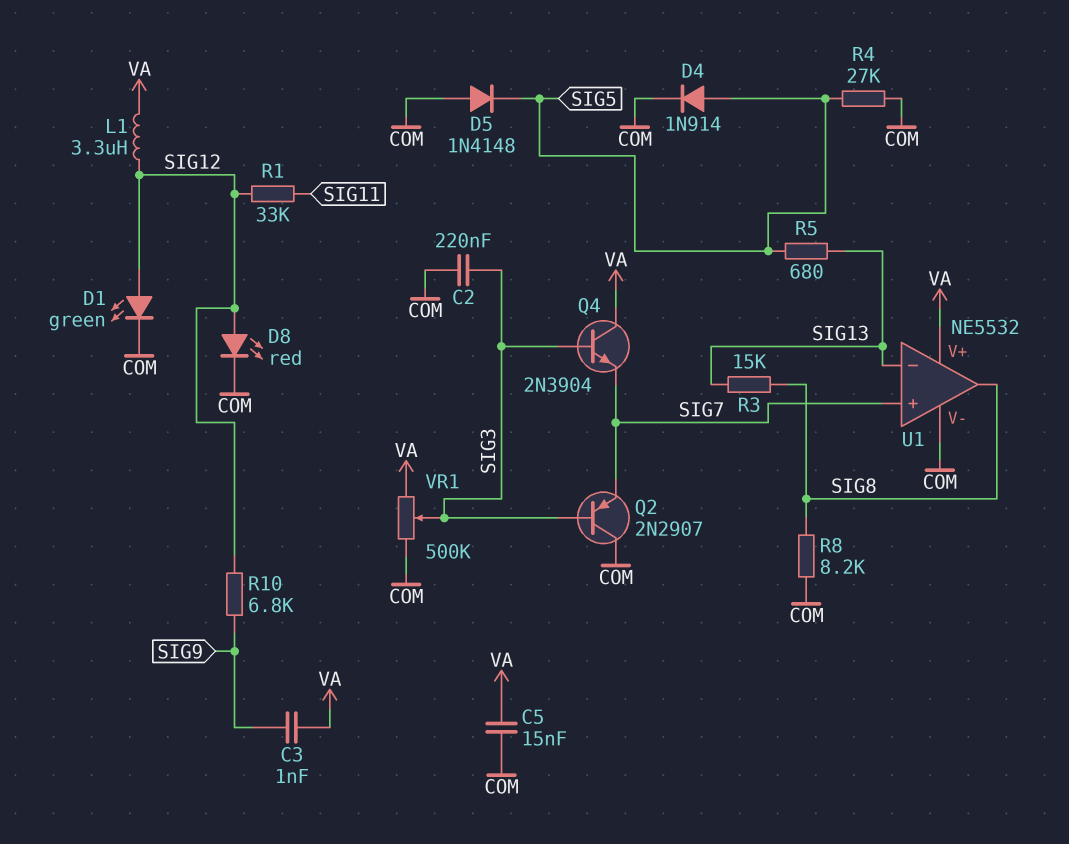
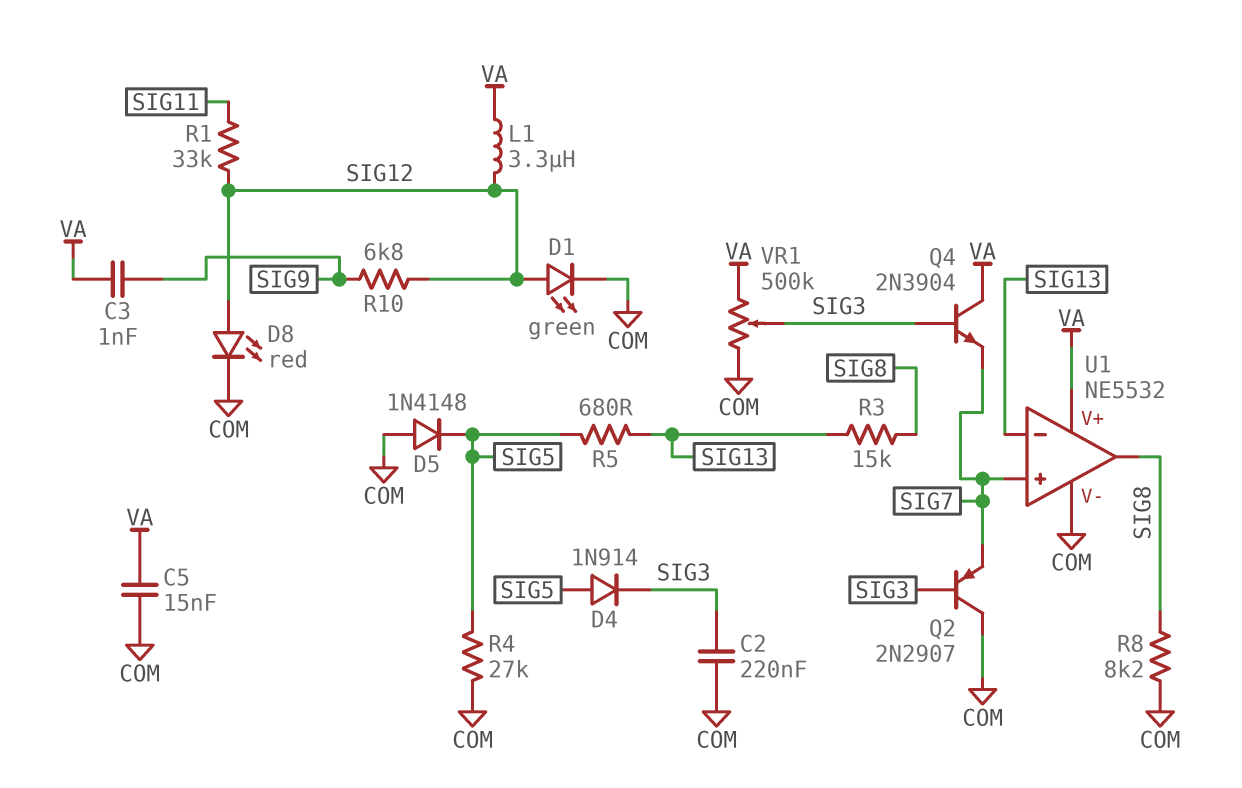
D4: diode 1N914 (A SIG5, K COM) -> diode 1N914 (A SIG5, K SIG3)

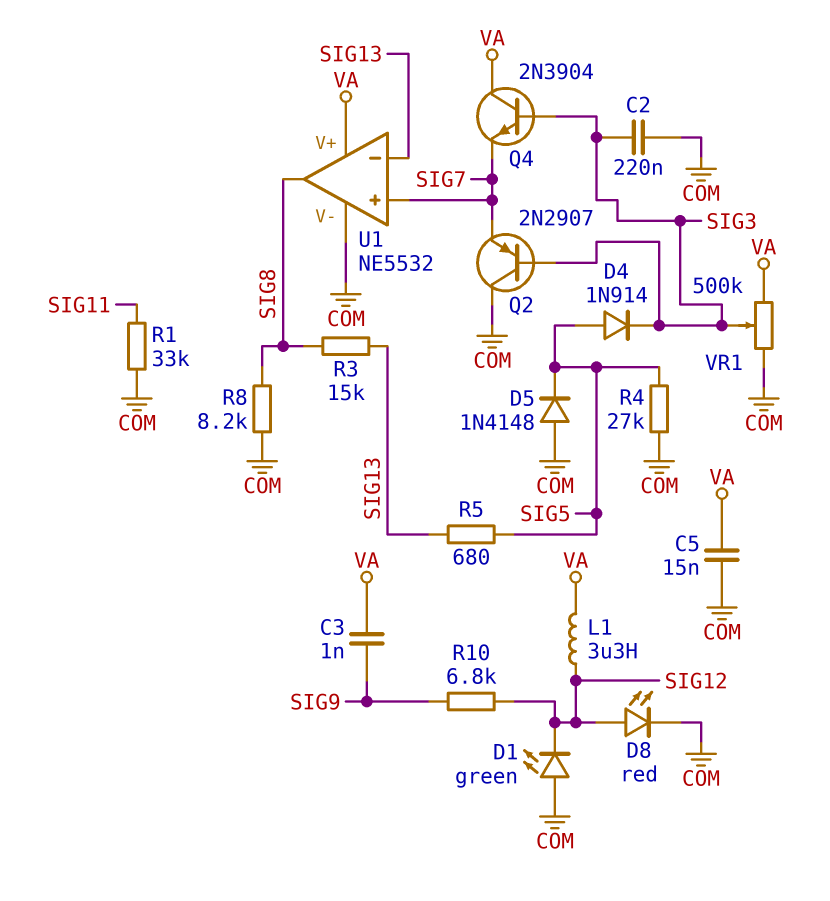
D1: LED green (A SIG12, K COM) -> LED green (A COM, K SIG12)
R1: 33k (SIG11, SIG12) -> 33k (COM, SIG11)

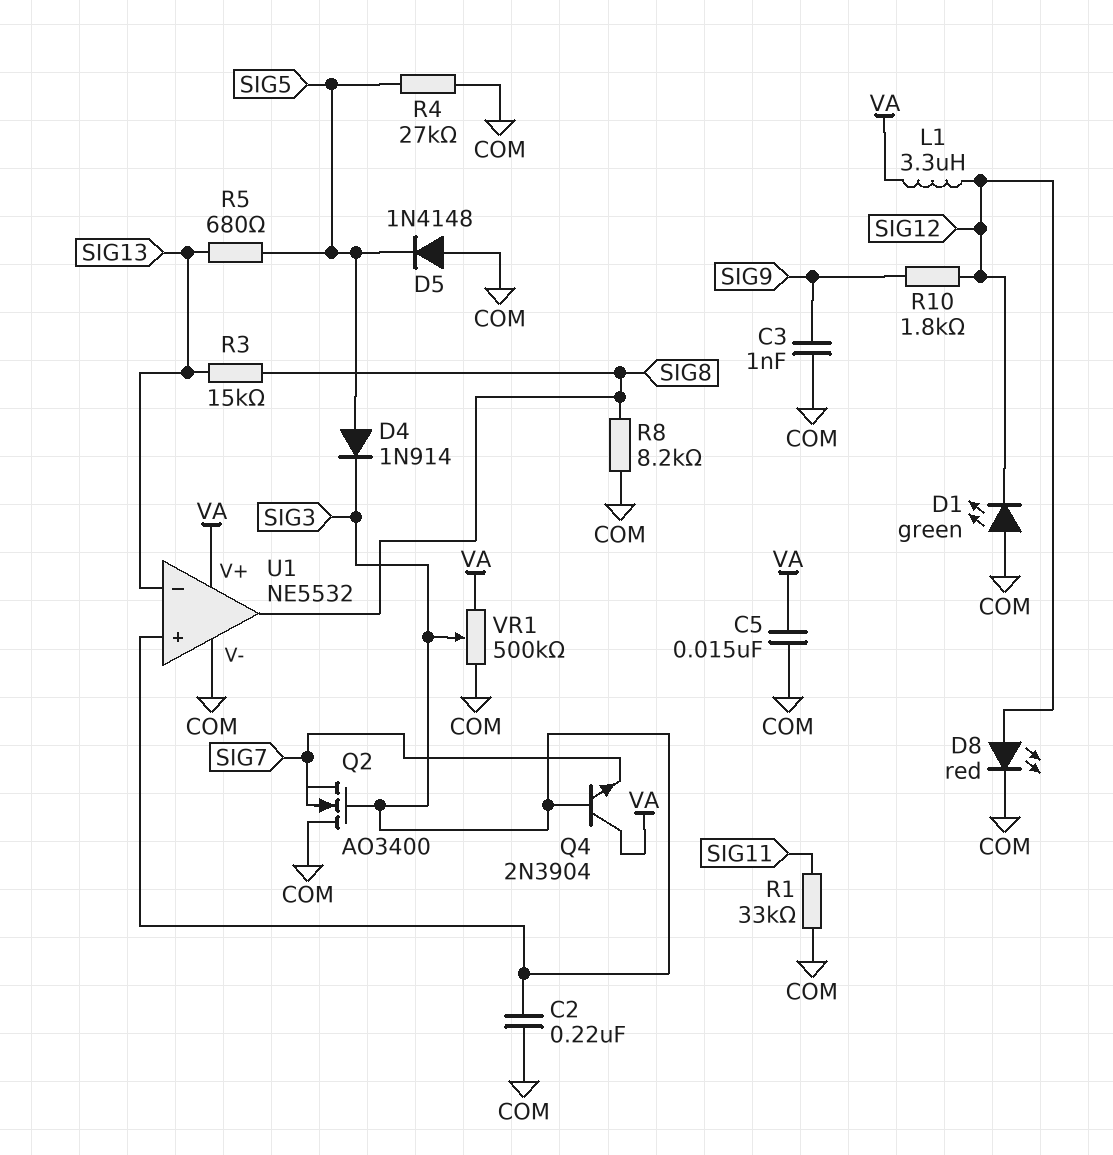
C3: 1nF (SIG9, VA) -> 1nF (COM, SIG9)
Q2: PNP 2N2907 (B SIG3, C COM, E SIG7) -> NMOS AO3400 (G SIG3, D COM, S SIG7)
R10: 6.8k (SIG9, SIG12) -> 1.8k (SIG9, SIG12)
U1 pin in+: SIG7 -> SIG3

